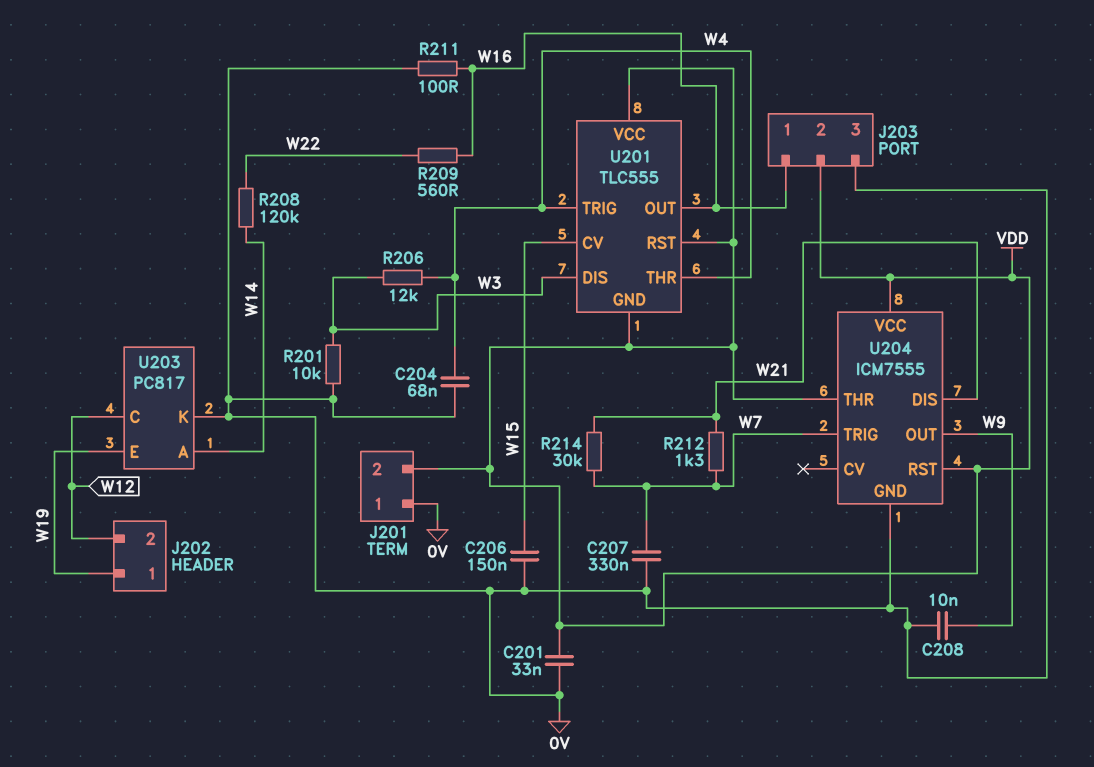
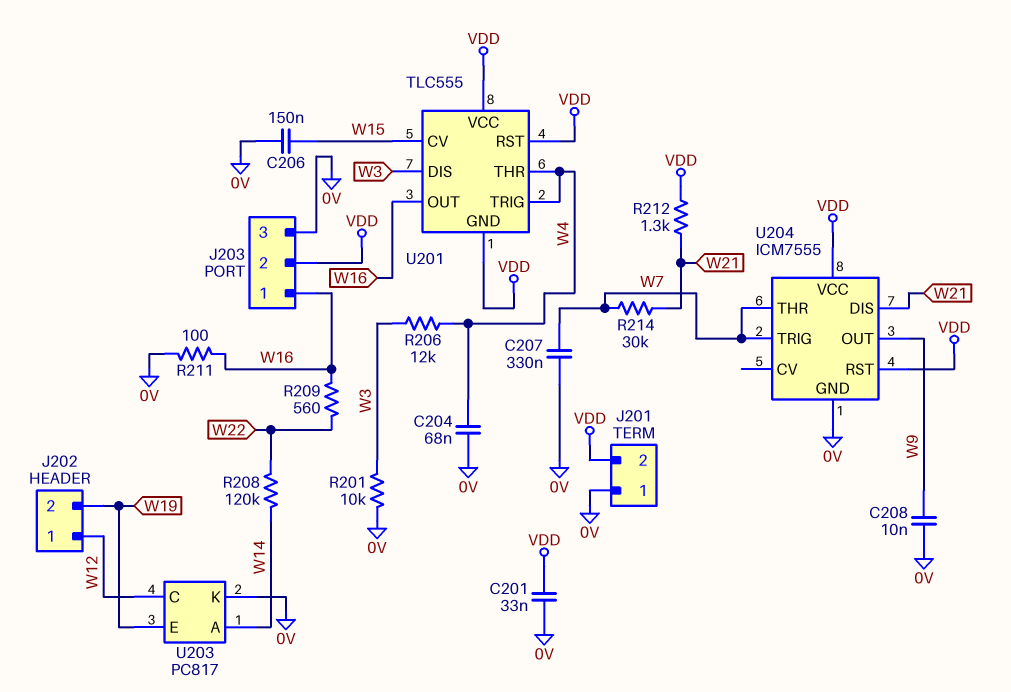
J202 pin 1: W19 -> W12
J202 pin 2: W12 -> W19
R212: 1.3k (W7, W21) -> 1.3k (VDD, W21)
U204 pin THR: VDD -> W7

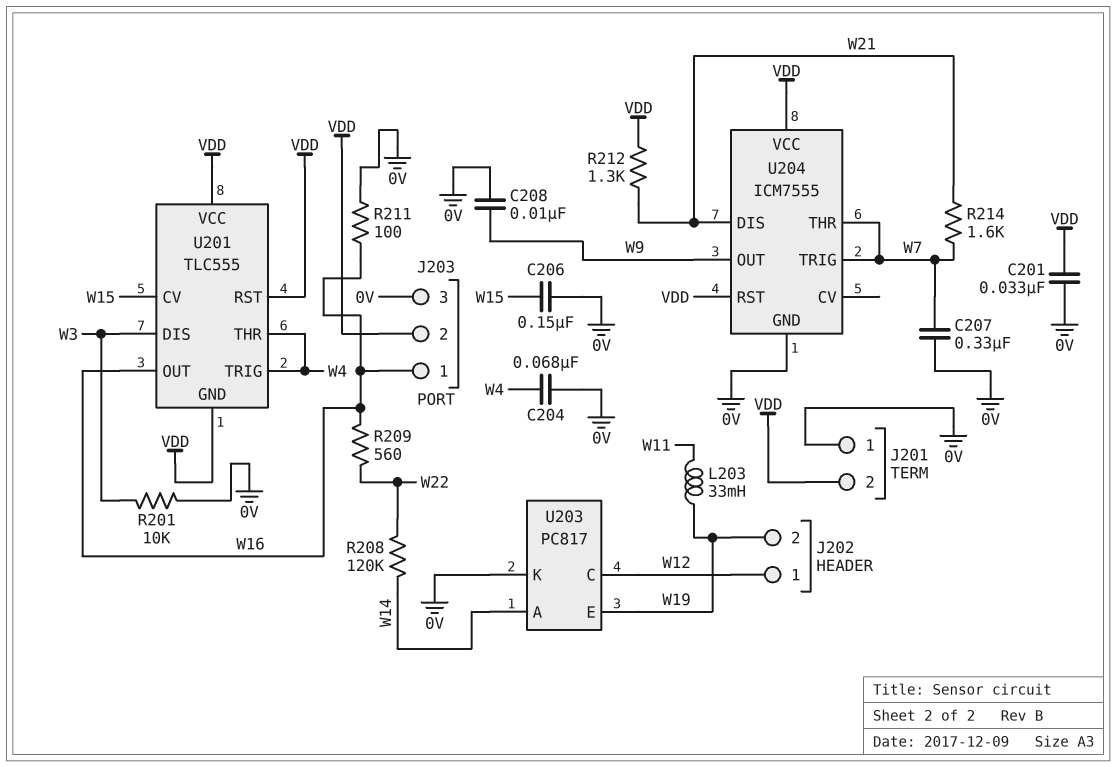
L203: none -> 33mH (W11, W19)
R206: 12k (W3, W4) -> none
R214: 30k (W7, W21) -> 1.6k (W7, W21)

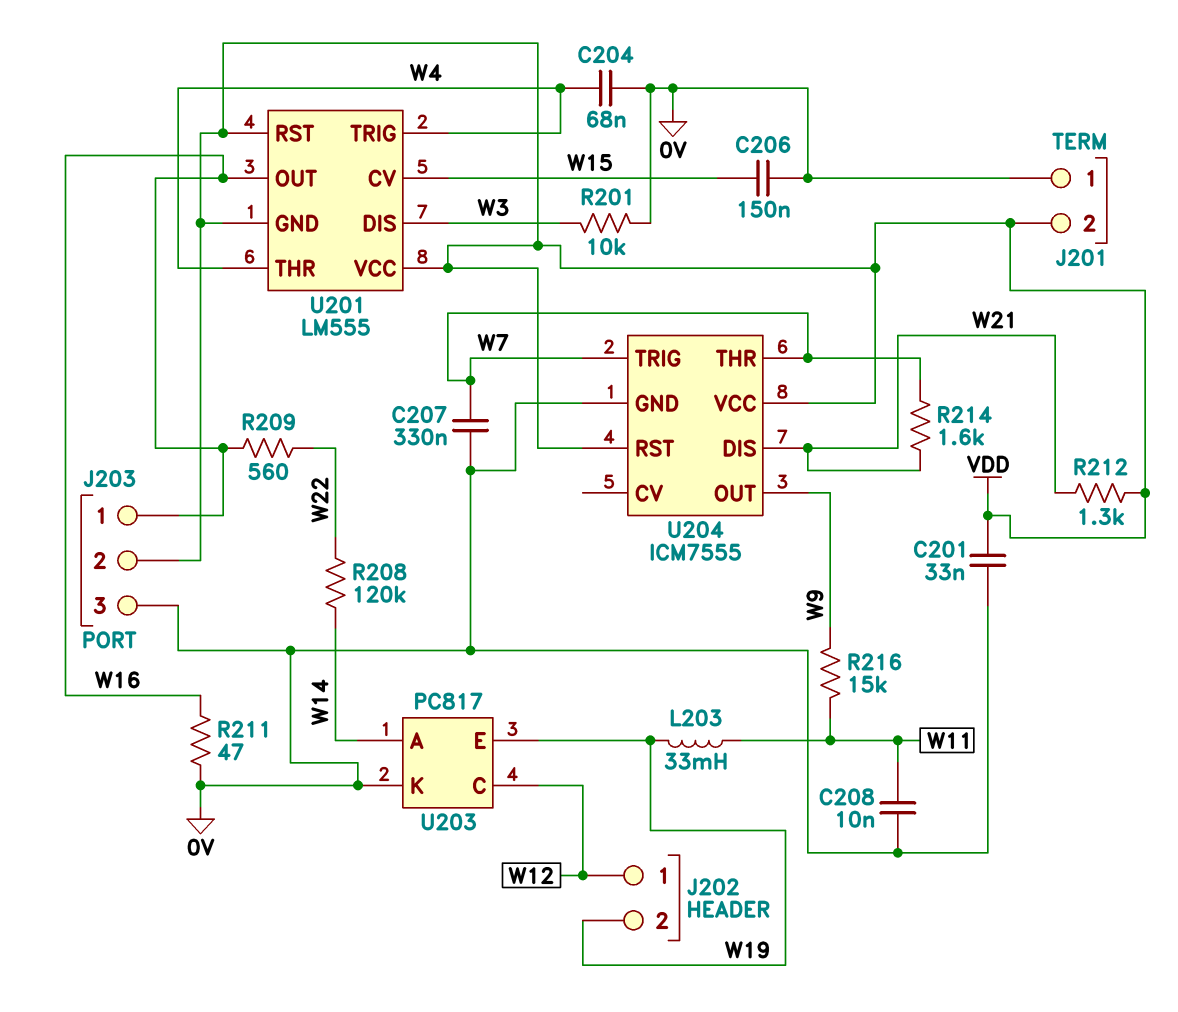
C208: 10nF (0V, W9) -> 10nF (0V, W11)
R211: 100 (0V, W16) -> 47 (0V, W16)
R216: none -> 15k (W9, W11)
U201: TLC555 -> LM555

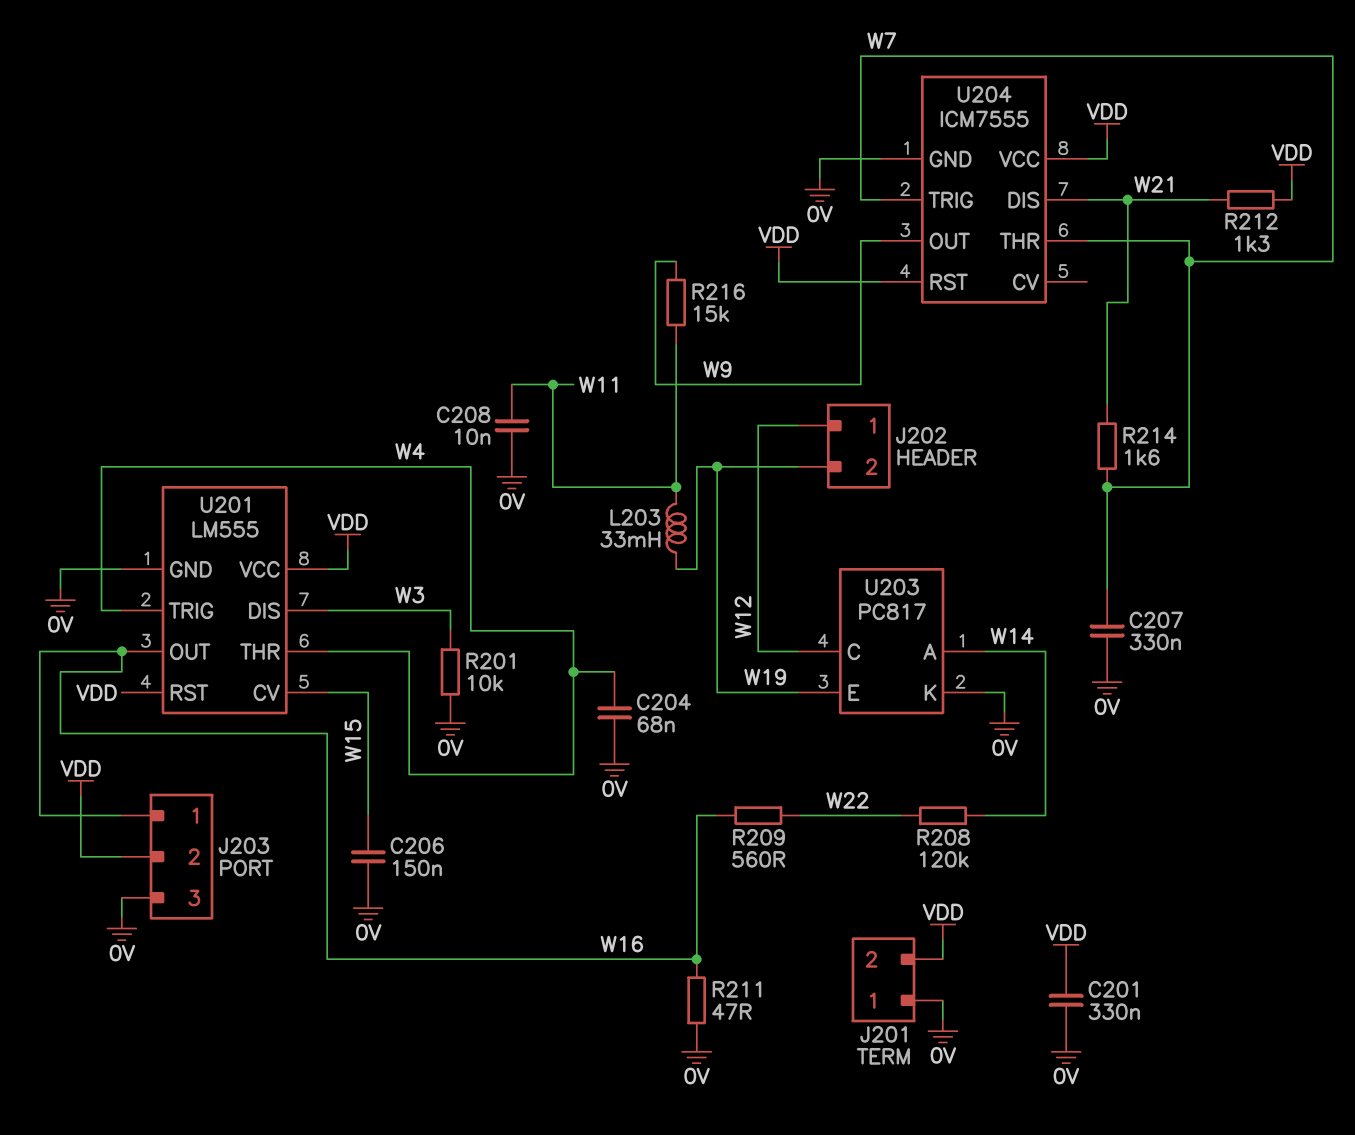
C201: 33nF (0V, VDD) -> 330nF (0V, VDD)
U201 pin GND: VDD -> 0V

